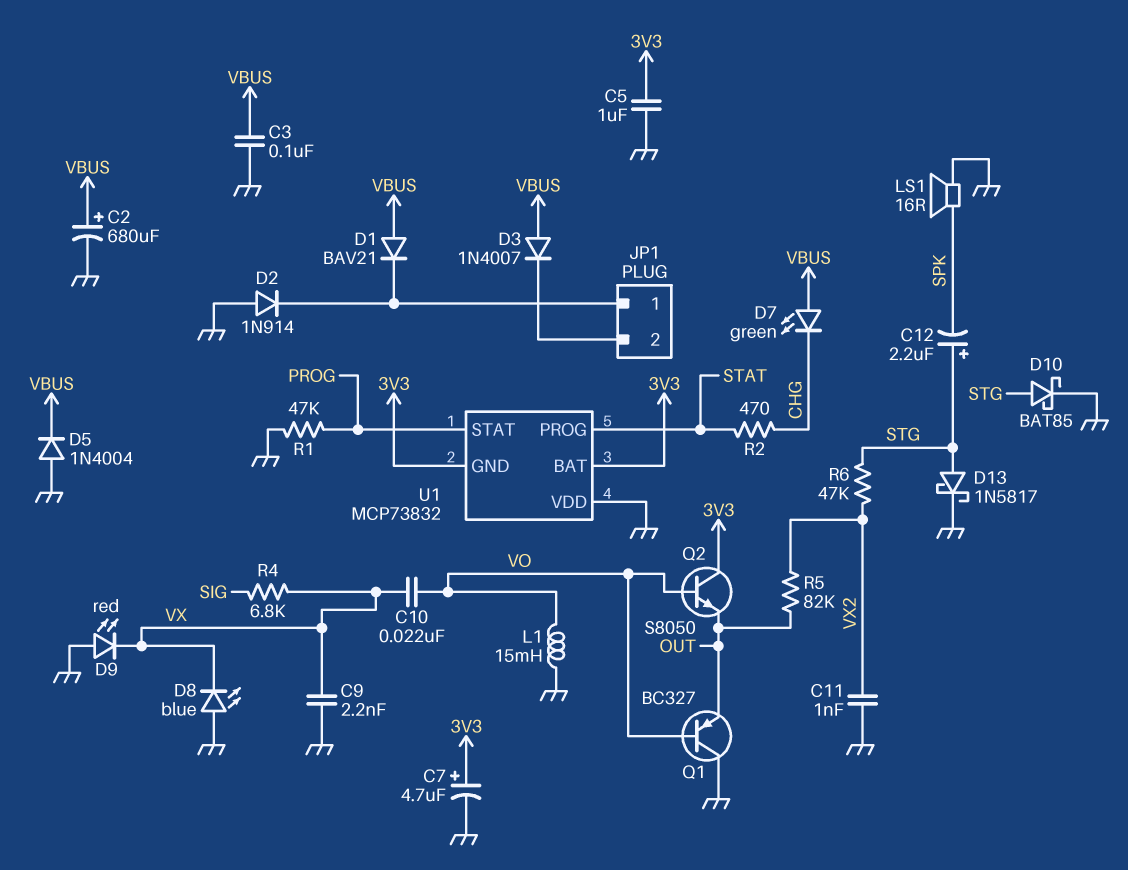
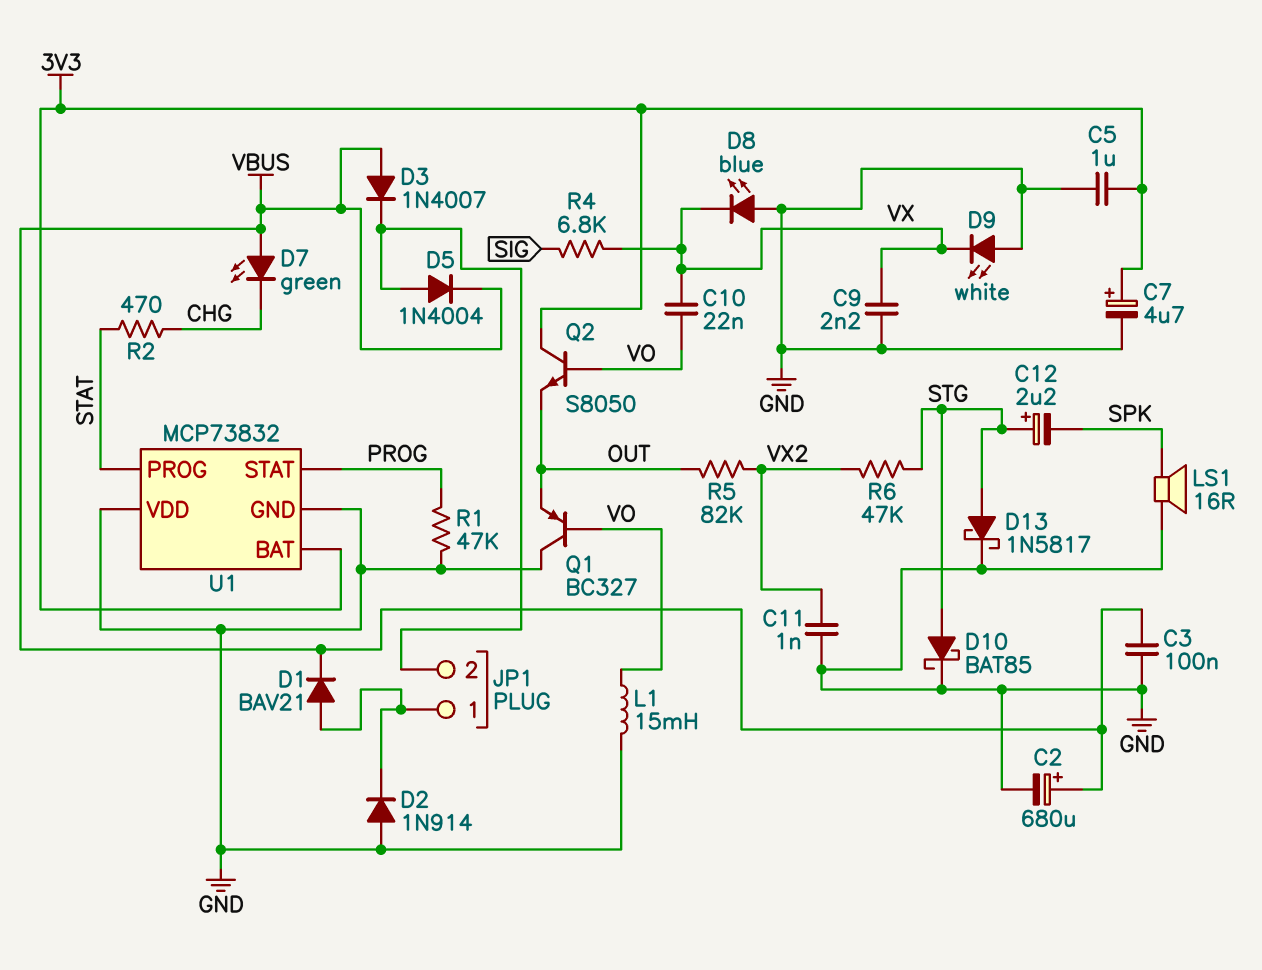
D1: diode BAV21 (A VBUS, K JP1/1) -> diode BAV21 (A JP1/1, K VBUS)
D5: diode 1N4004 (A GND, K VBUS) -> diode 1N4004 (A JP1/2, K VBUS)
D9: LED red (A GND, K VX) -> LED white (A GND, K VX)
U1 pin GND: 3V3 -> GND

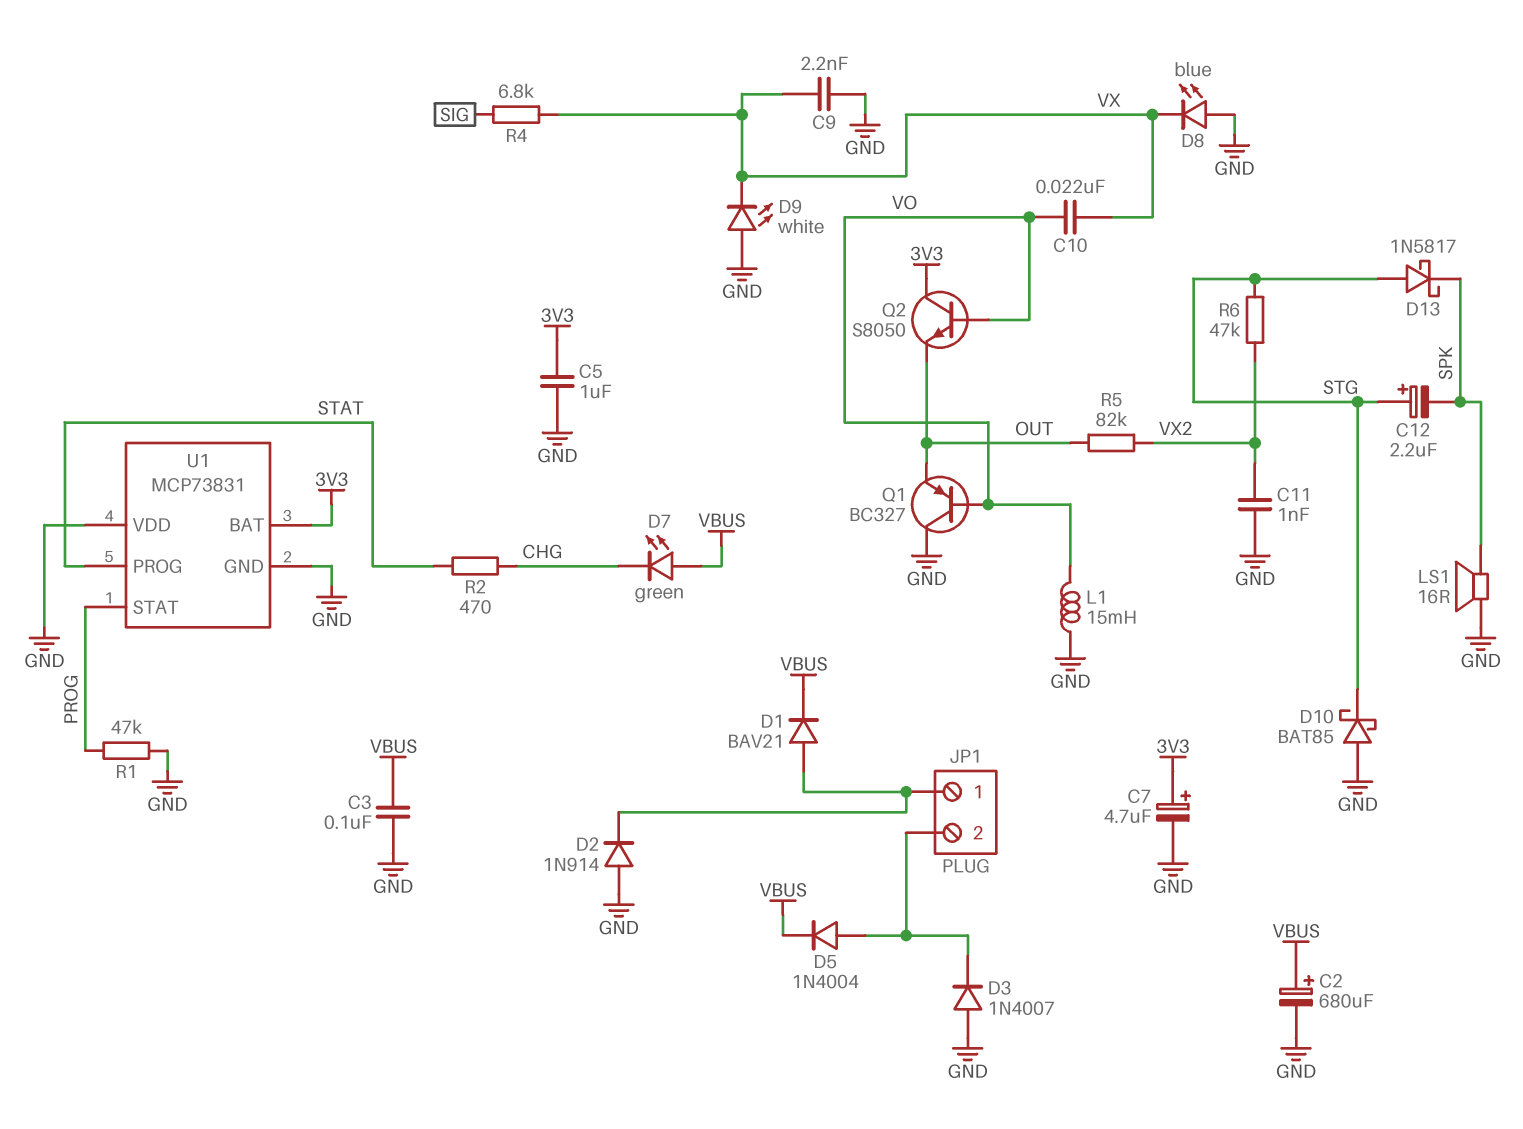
D3: diode 1N4007 (A VBUS, K JP1/2) -> diode 1N4007 (A GND, K JP1/2)
D10: schottky BAT85 (A STG, K GND) -> schottky BAT85 (A GND, K STG)
D13: schottky 1N5817 (A STG, K GND) -> schottky 1N5817 (A STG, K SPK)
U1: MCP73832 -> MCP73831

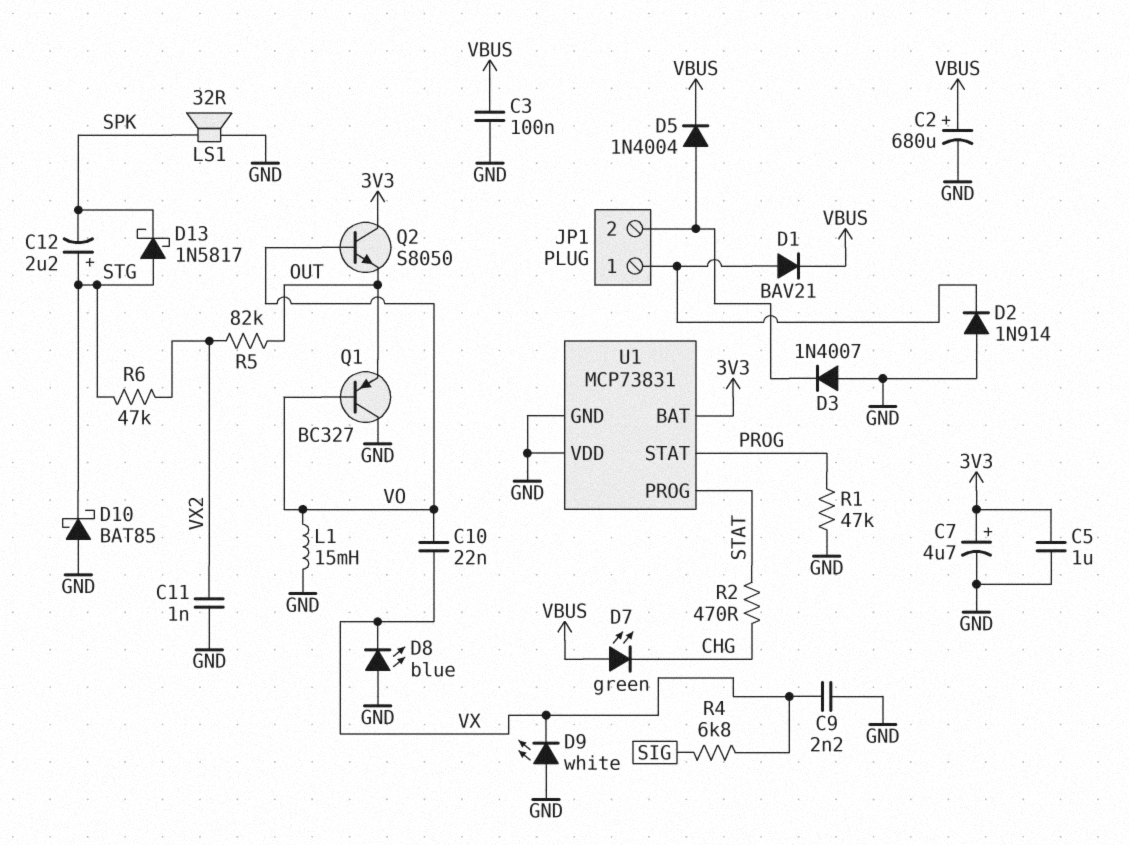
LS1: speaker 16R (GND, SPK) -> speaker 32R (GND, SPK)

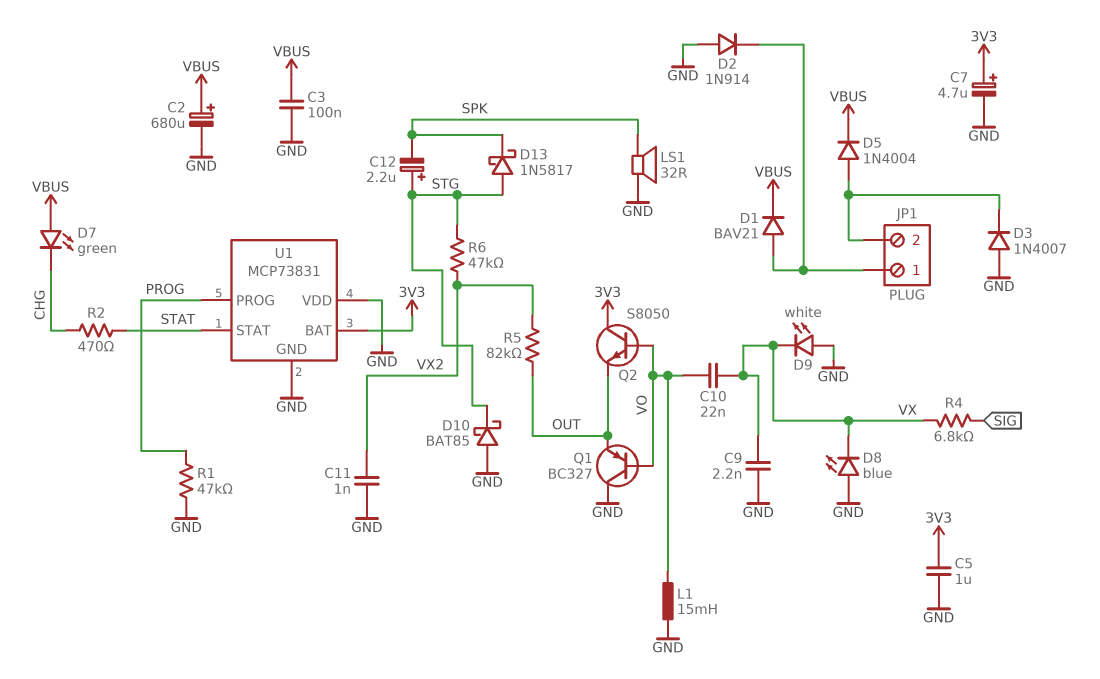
U1 pin PROG: STAT -> PROG
U1 pin STAT: PROG -> STAT

